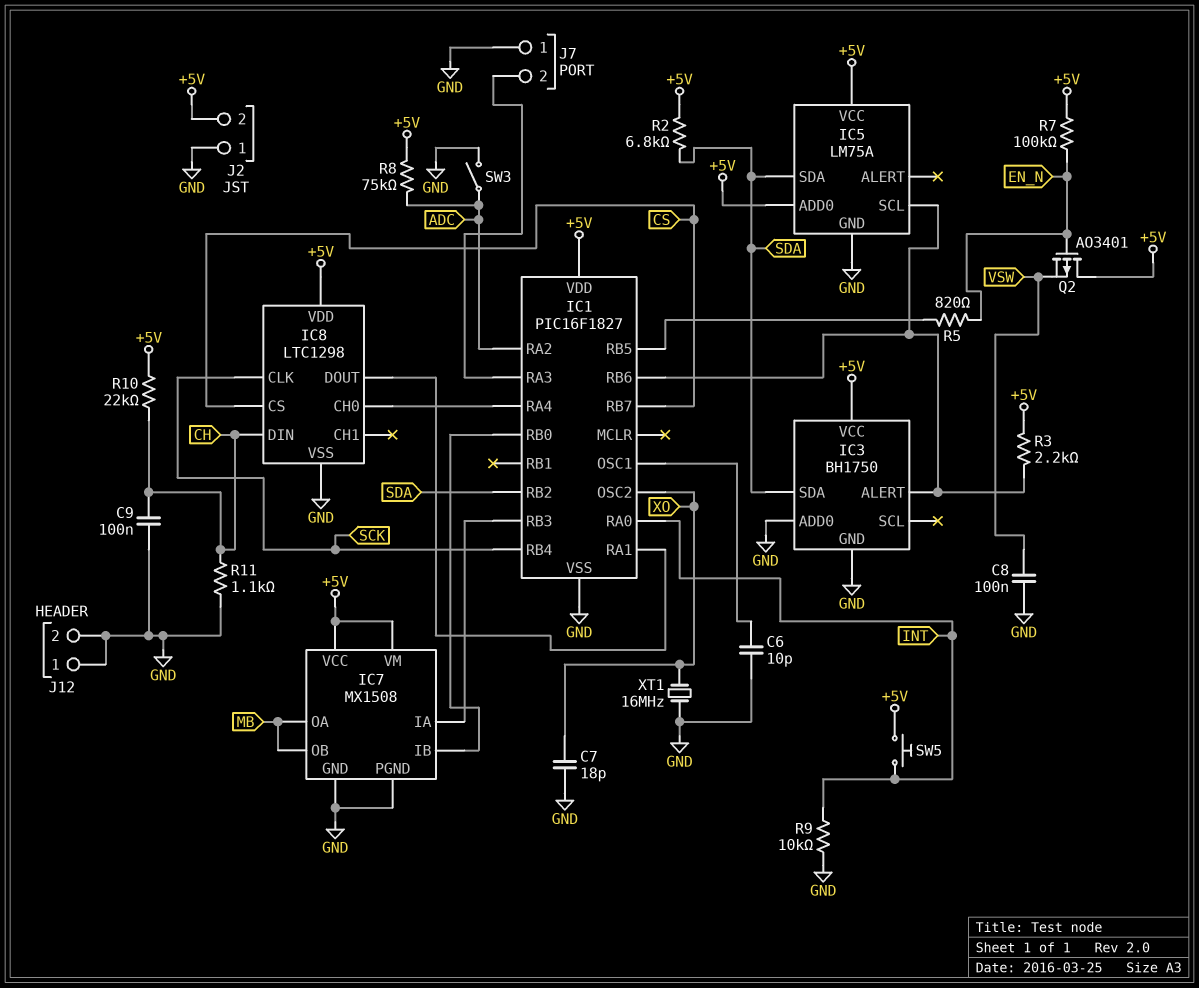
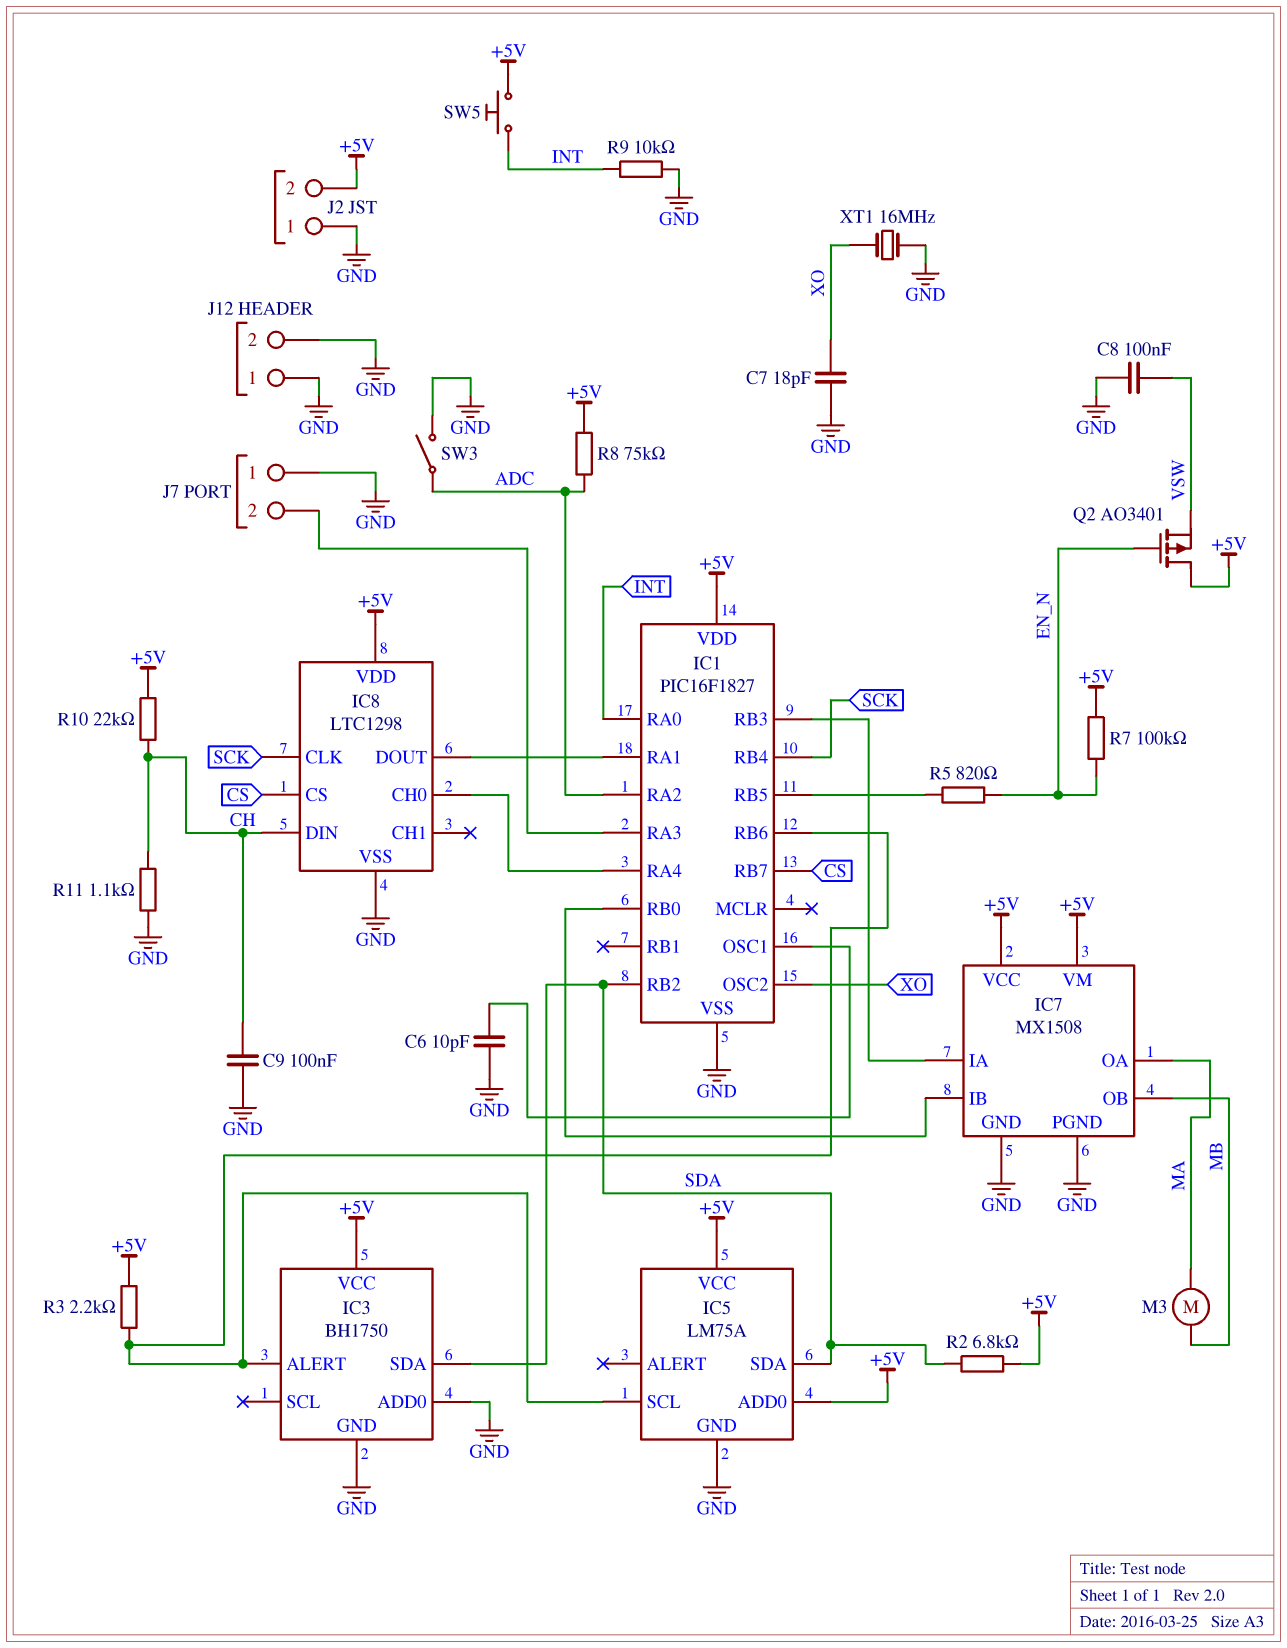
IC7 pin OA: MB -> MA
M3: none -> motor (MA, MB)

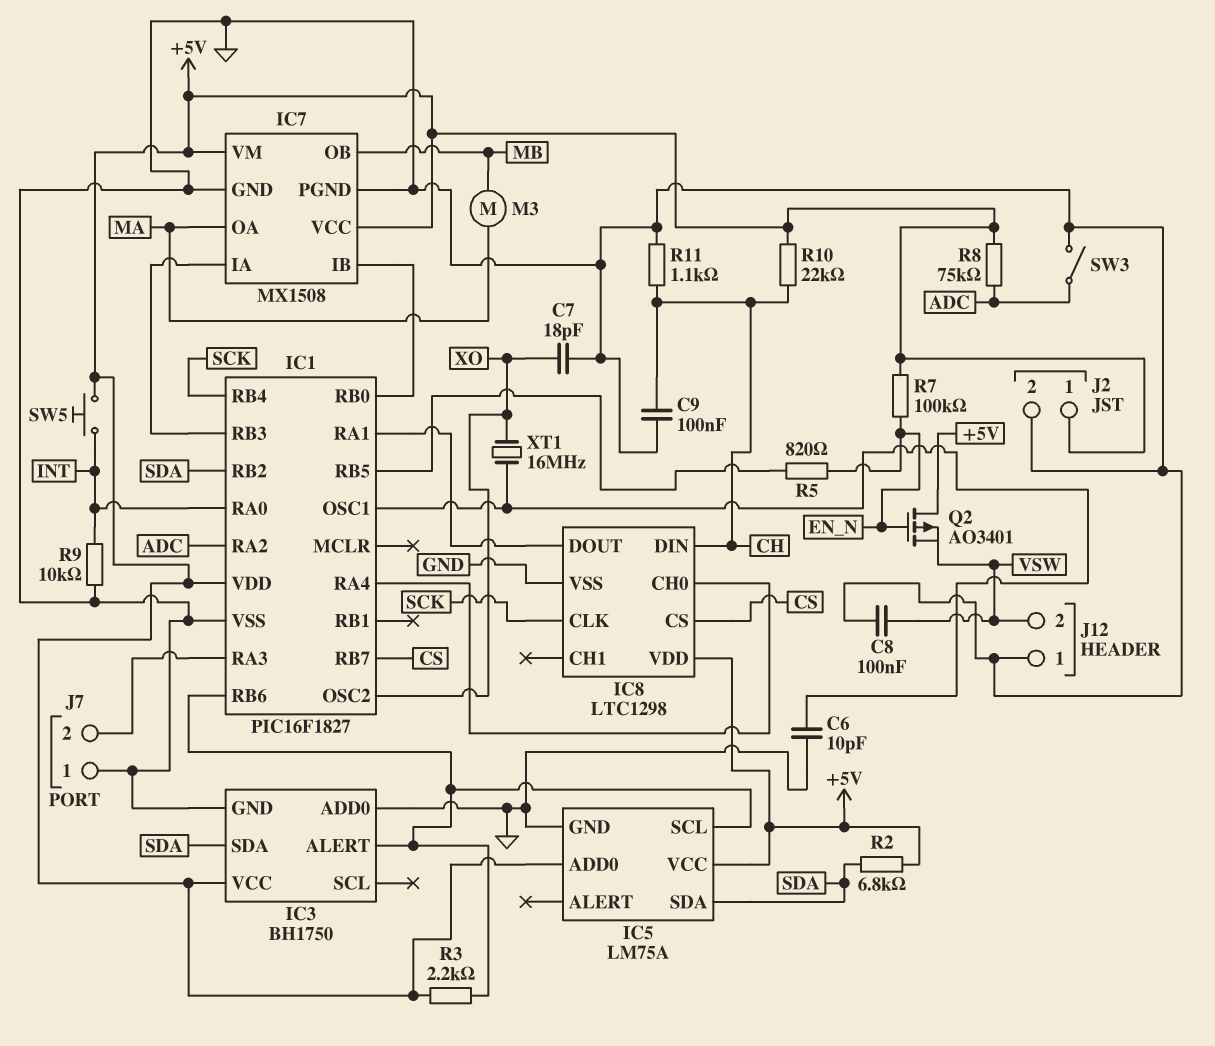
J2 pin 1: GND -> +5V
J2 pin 2: +5V -> GND
J12 pin 2: GND -> VSW
XT1: 16MHz (GND, XO) -> 16MHz (IC1/OSC1, XO)

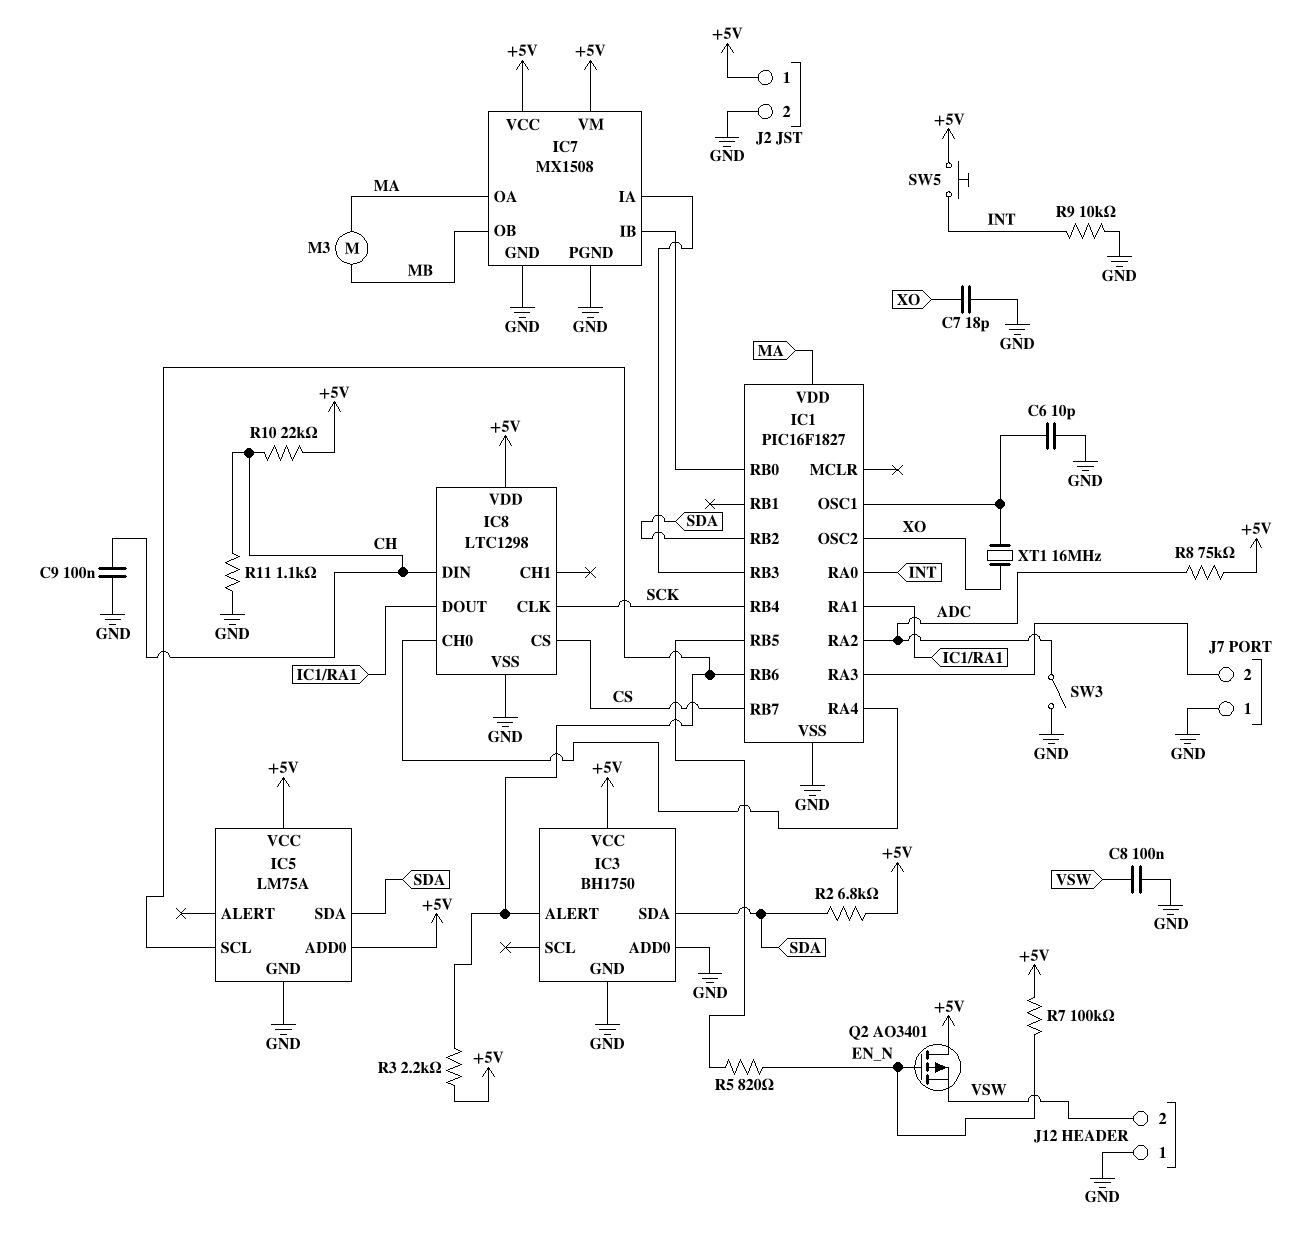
IC1 pin VDD: +5V -> MA

